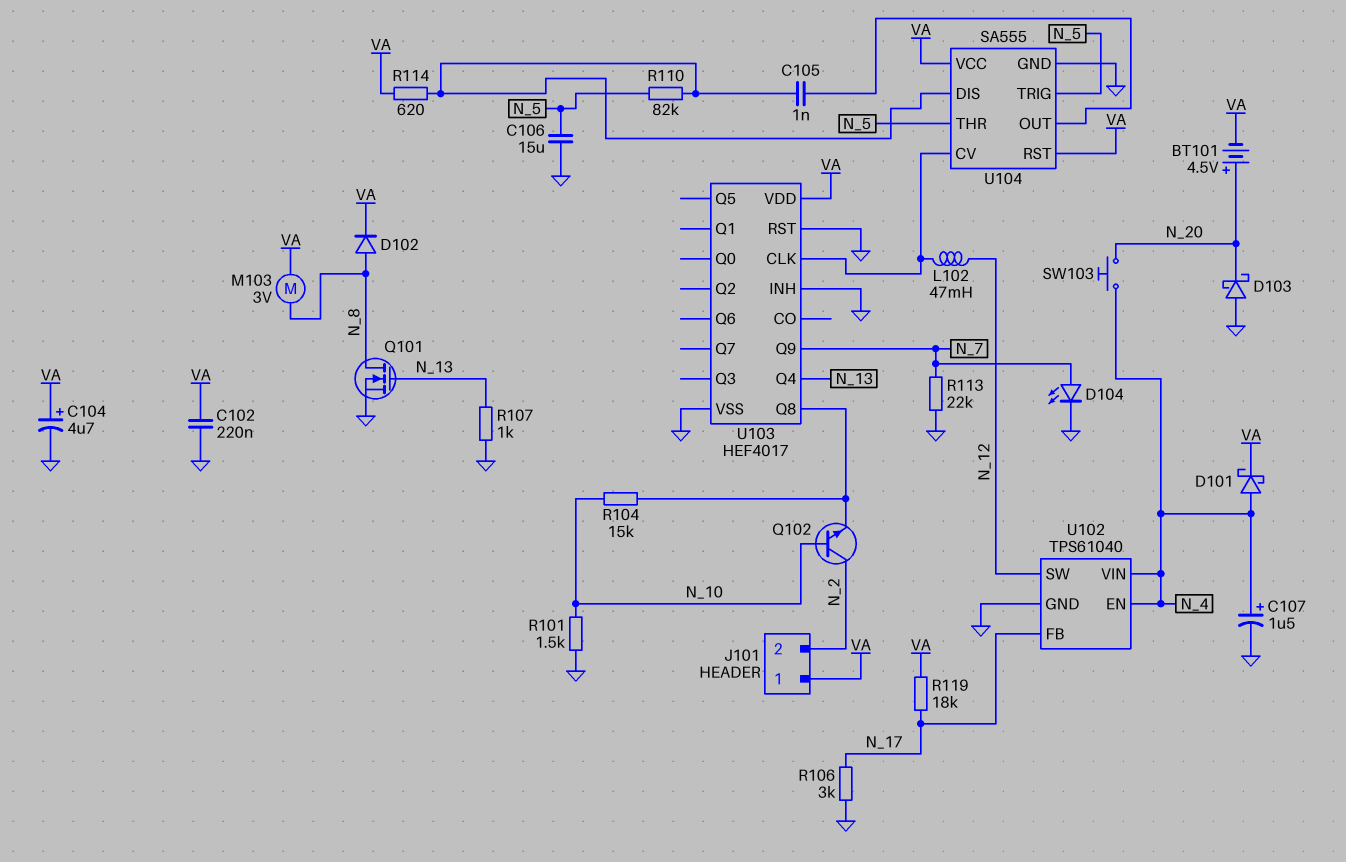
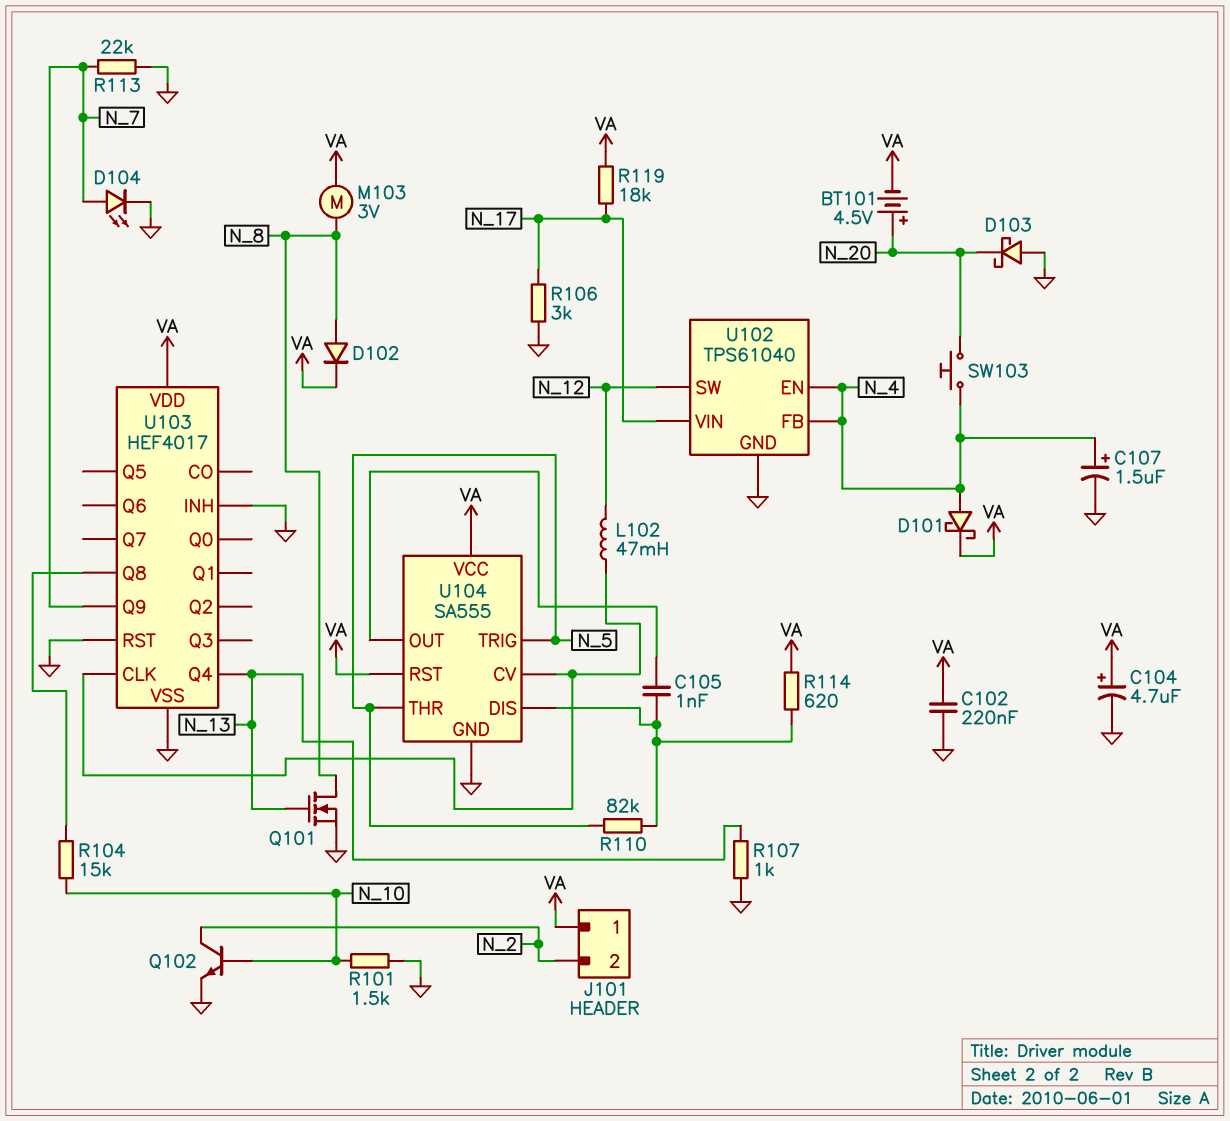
C106: 15uF (GND, N_5) -> none
Q102: NPN (B N_10, C N_2, E U103/Q8) -> NPN (B N_10, C N_2, E GND)
U102 pin FB: N_17 -> N_4
U102 pin VIN: N_4 -> N_17

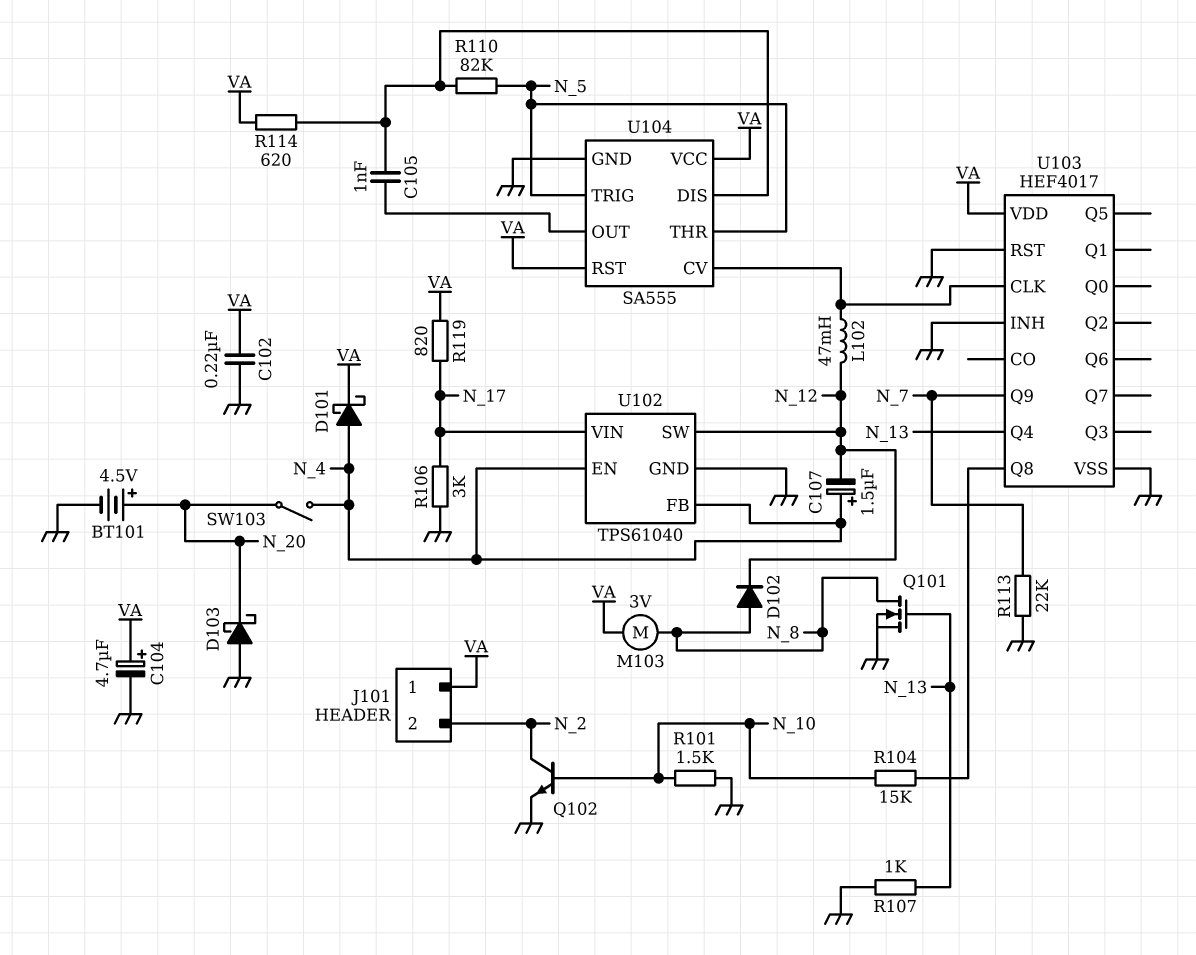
BT101: 4.5V (plus N_20, minus VA) -> 4.5V (plus N_20, minus GND)
C107: 1.5uF (plus N_4, minus GND) -> 1.5uF (plus N_4, minus N_12)
D102: diode (A N_8, K VA) -> diode (A N_8, K N_12)
D104: LED (A N_7, K GND) -> none
R119: 18k (N_17, VA) -> 820 (N_17, VA)
SW103: button (N_4, N_20) -> switch (N_4, N_20)

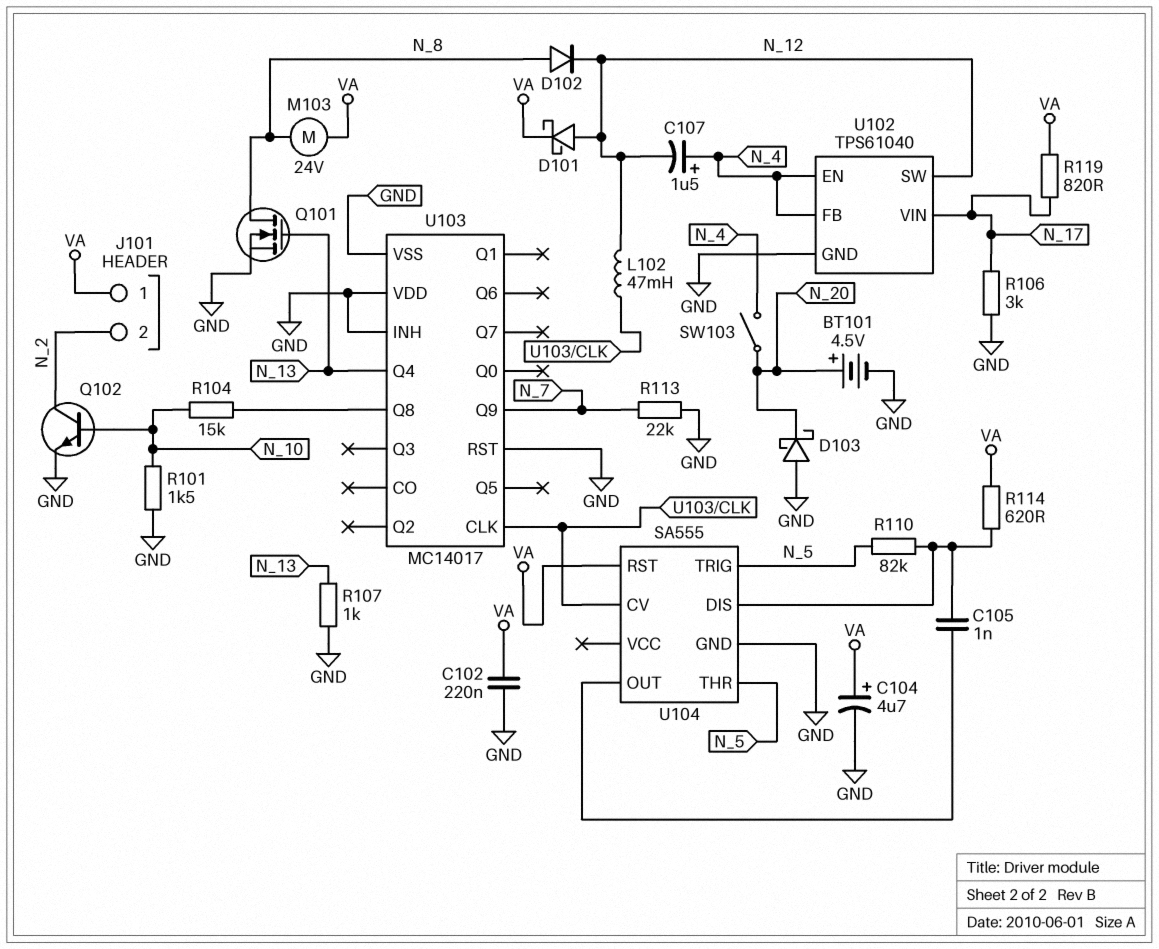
D101: schottky (A N_4, K VA) -> schottky (A N_12, K VA)
M103: motor 3V (N_8, VA) -> motor 24V (N_8, VA)
U103: HEF4017 -> MC14017
U103 pin VDD: VA -> GND
U104 pin VCC: VA -> none

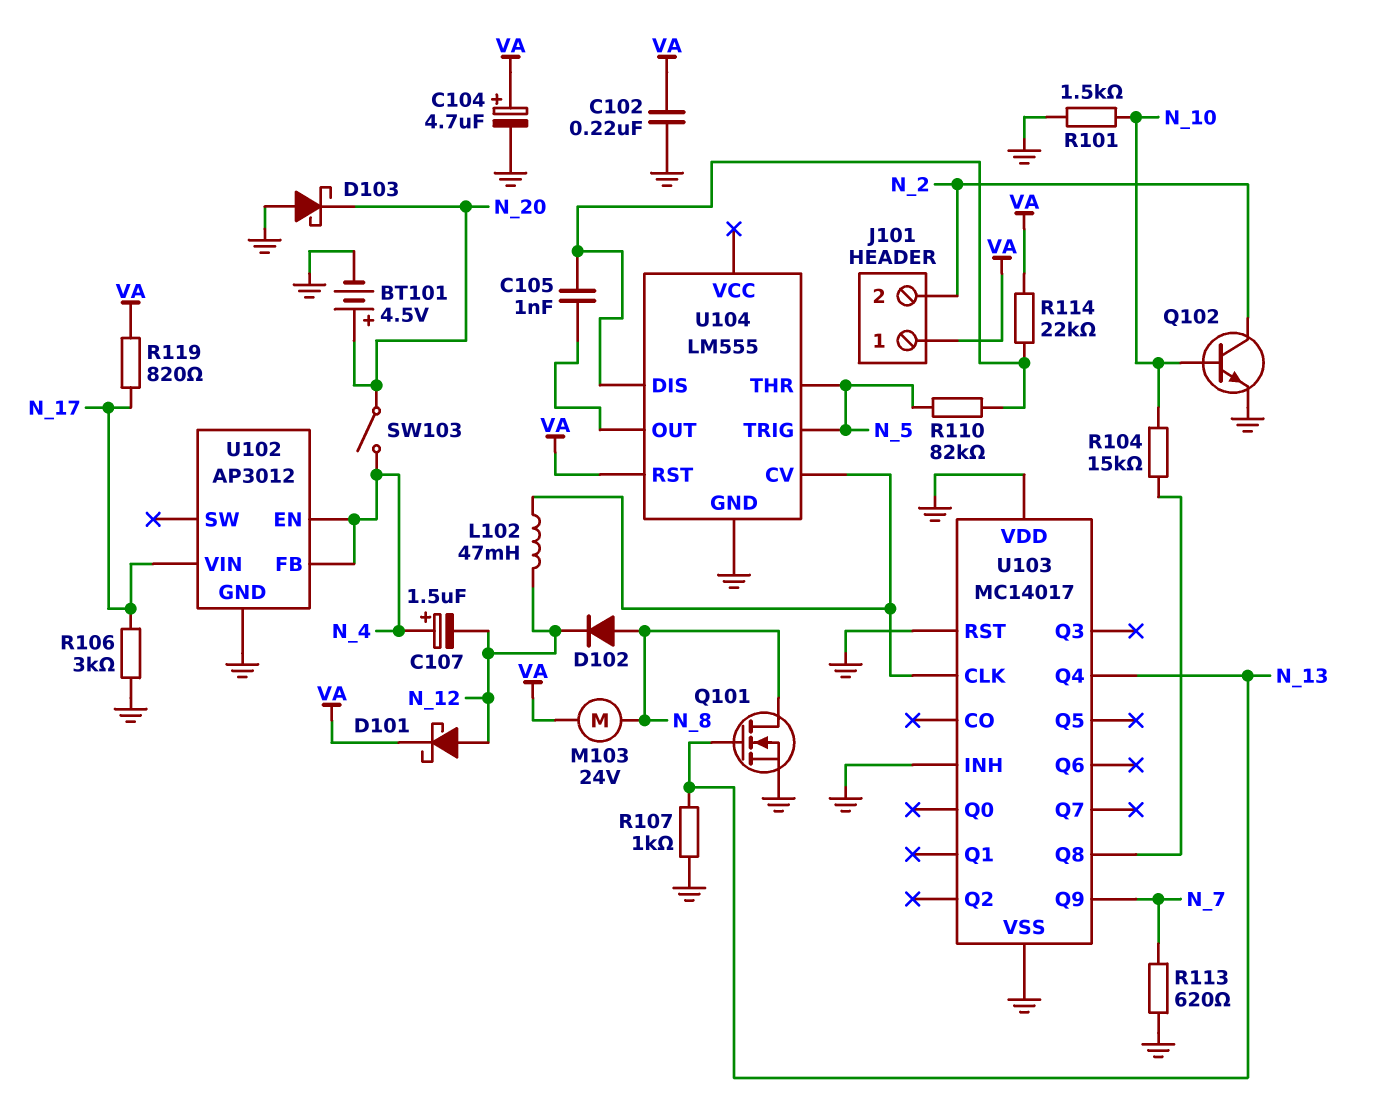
R113: 22k (GND, N_7) -> 620 (GND, N_7)
R114: 620 (U104/DIS, VA) -> 22k (U104/DIS, VA)
U102: TPS61040 -> AP3012
U102 pin SW: N_12 -> none
U104: SA555 -> LM555

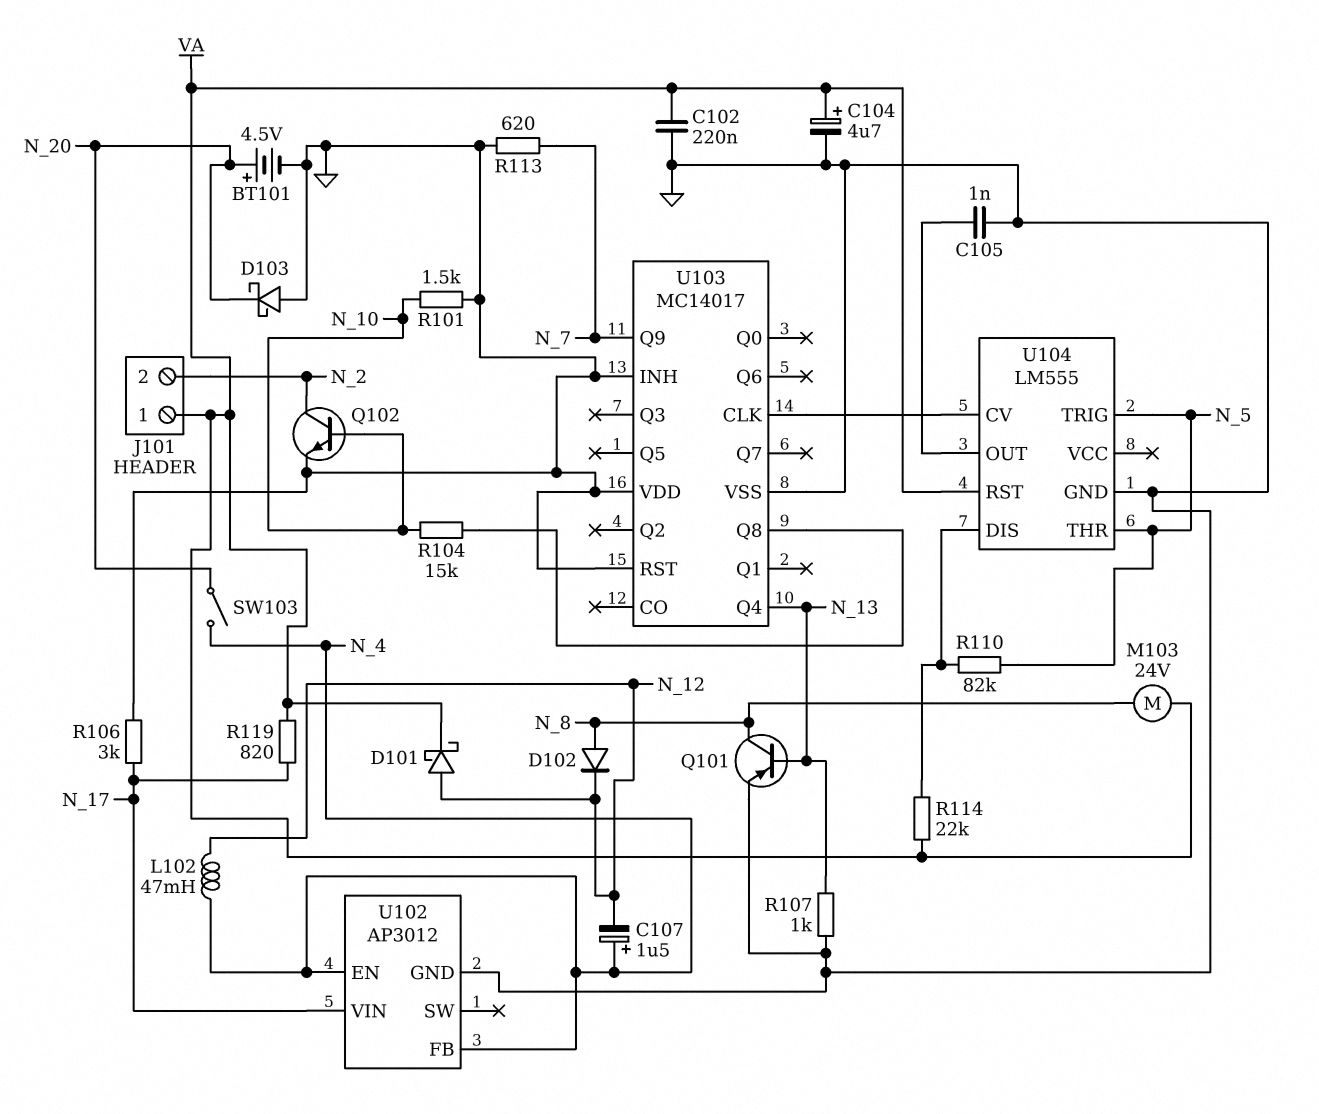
C105: 1nF (U104/DIS, U104/OUT) -> 1nF (GND, U104/OUT)
L102: 47mH (N_12, U103/CLK) -> 47mH (N_4, N_12)
Q101: NMOS (G N_13, D N_8, S GND) -> PNP (B N_13, C N_8, E GND)

